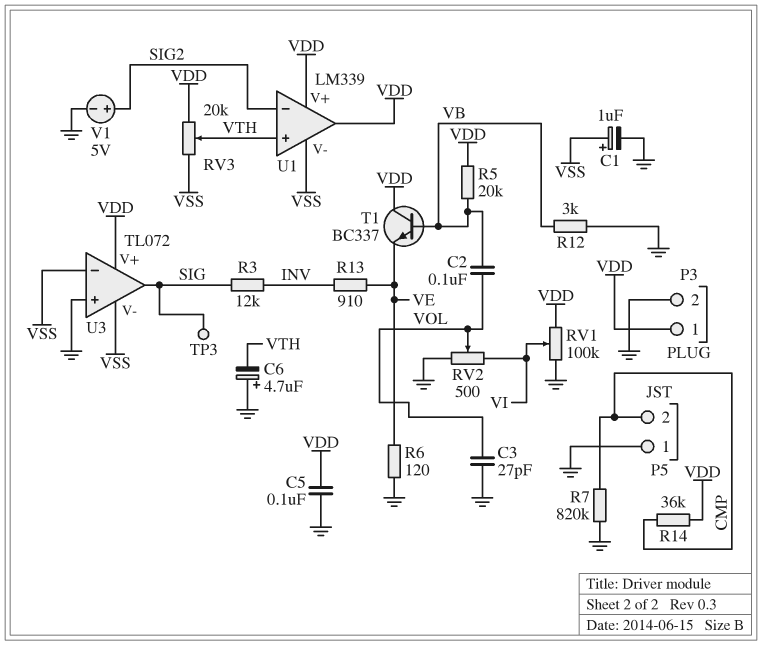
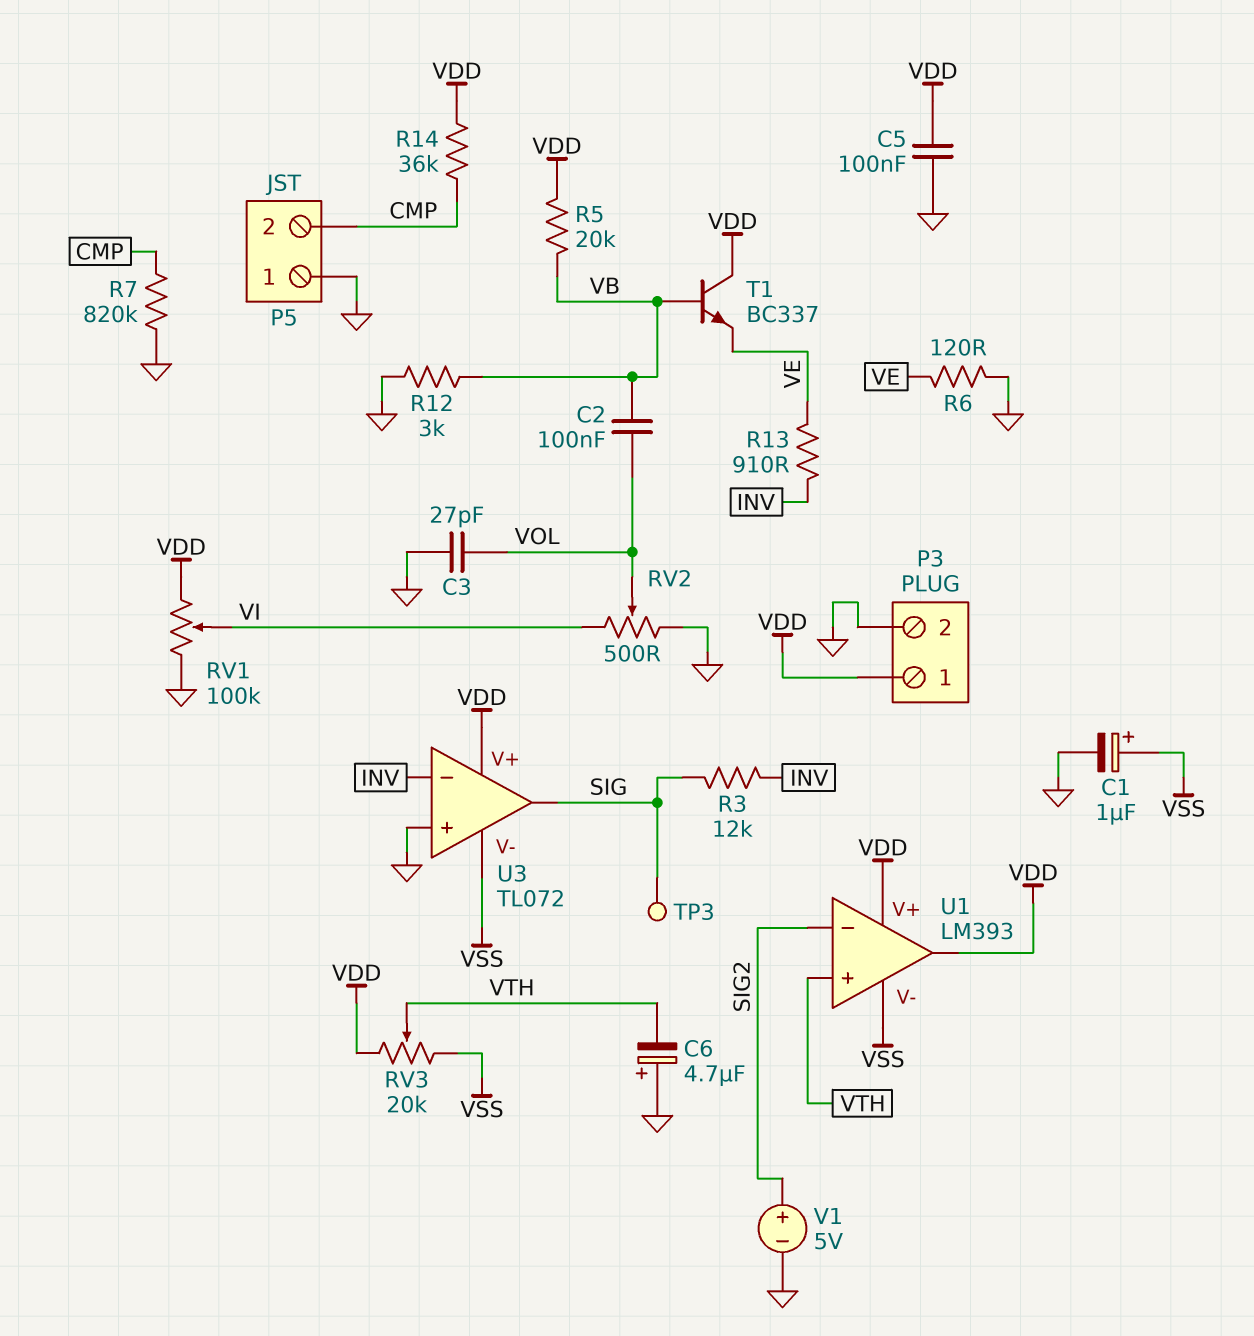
U1: LM339 -> LM393
U3 pin in-: VSS -> INV

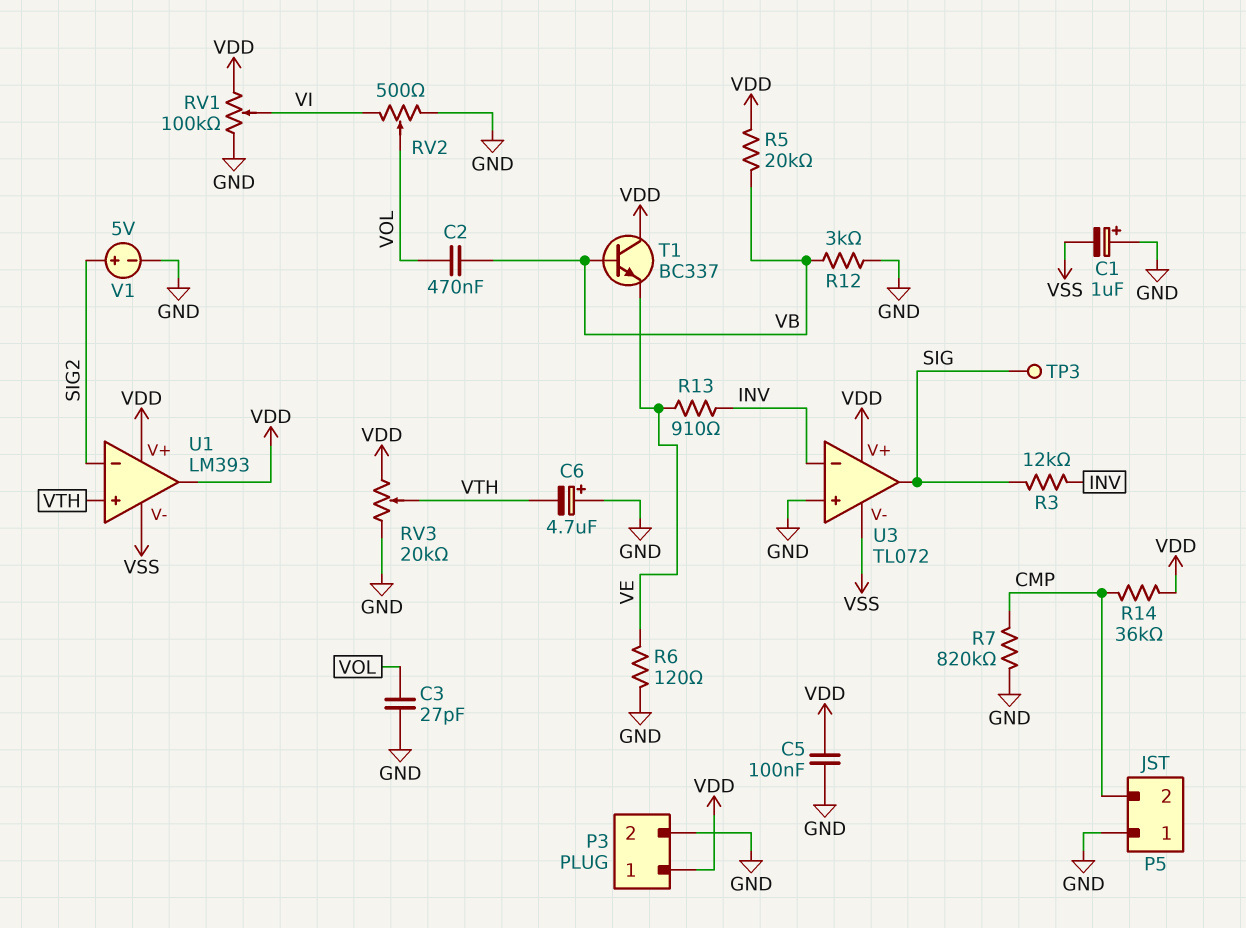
C1: 1uF (plus VSS, minus GND) -> 1uF (plus GND, minus VSS)
C2: 100nF (VB, VOL) -> 470nF (VB, VOL)
RV3: 20k (VDD, VSS, wiper VTH) -> 20k (GND, VDD, wiper VTH)

